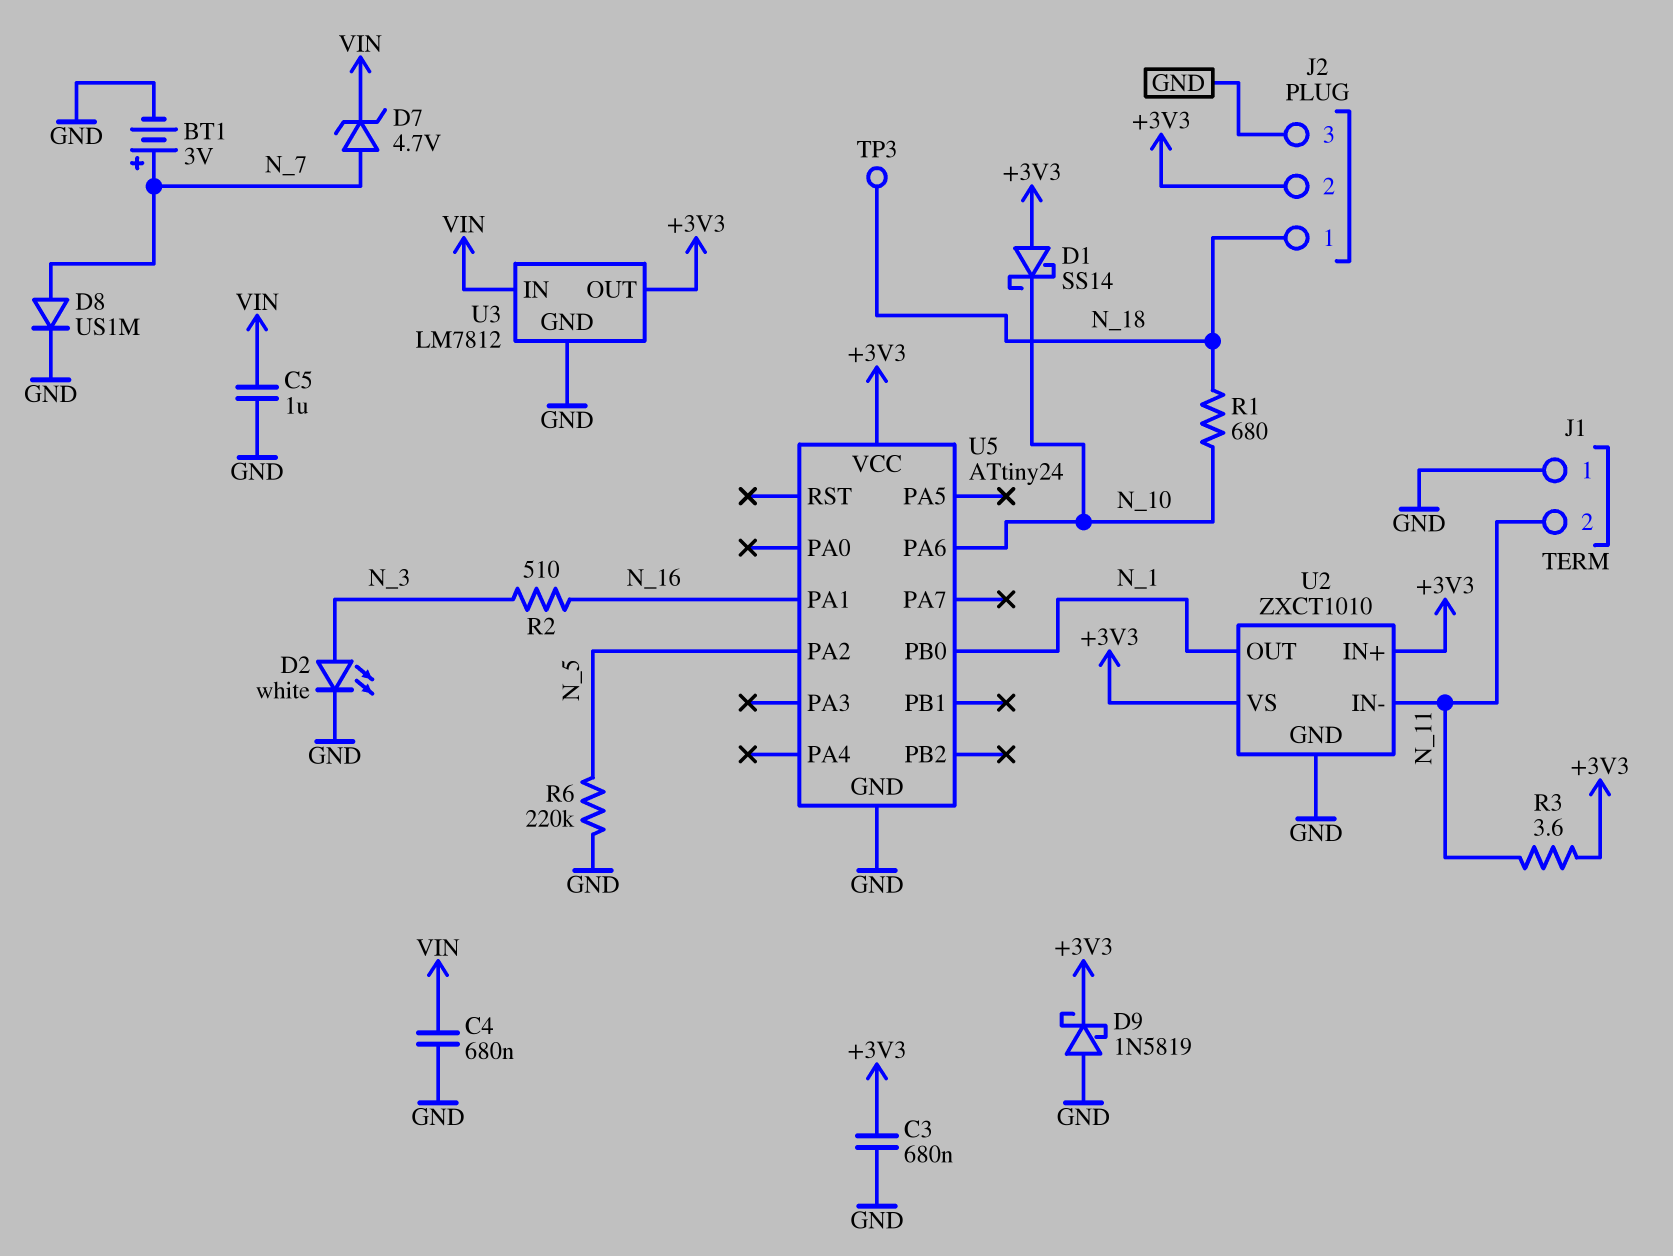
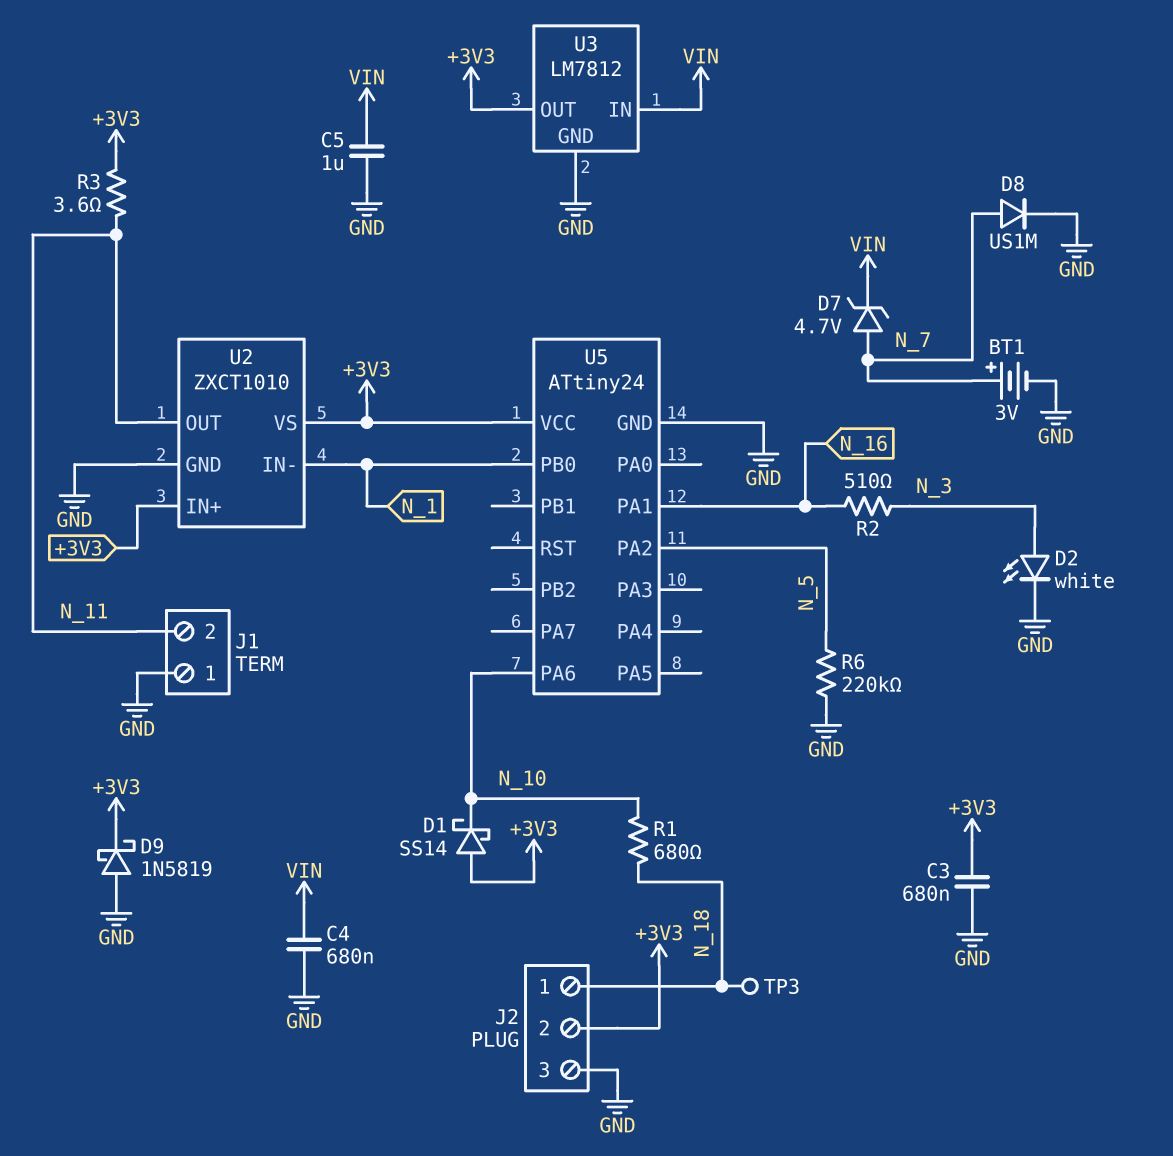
U2 pin IN-: N_11 -> N_1
U2 pin OUT: N_1 -> N_11

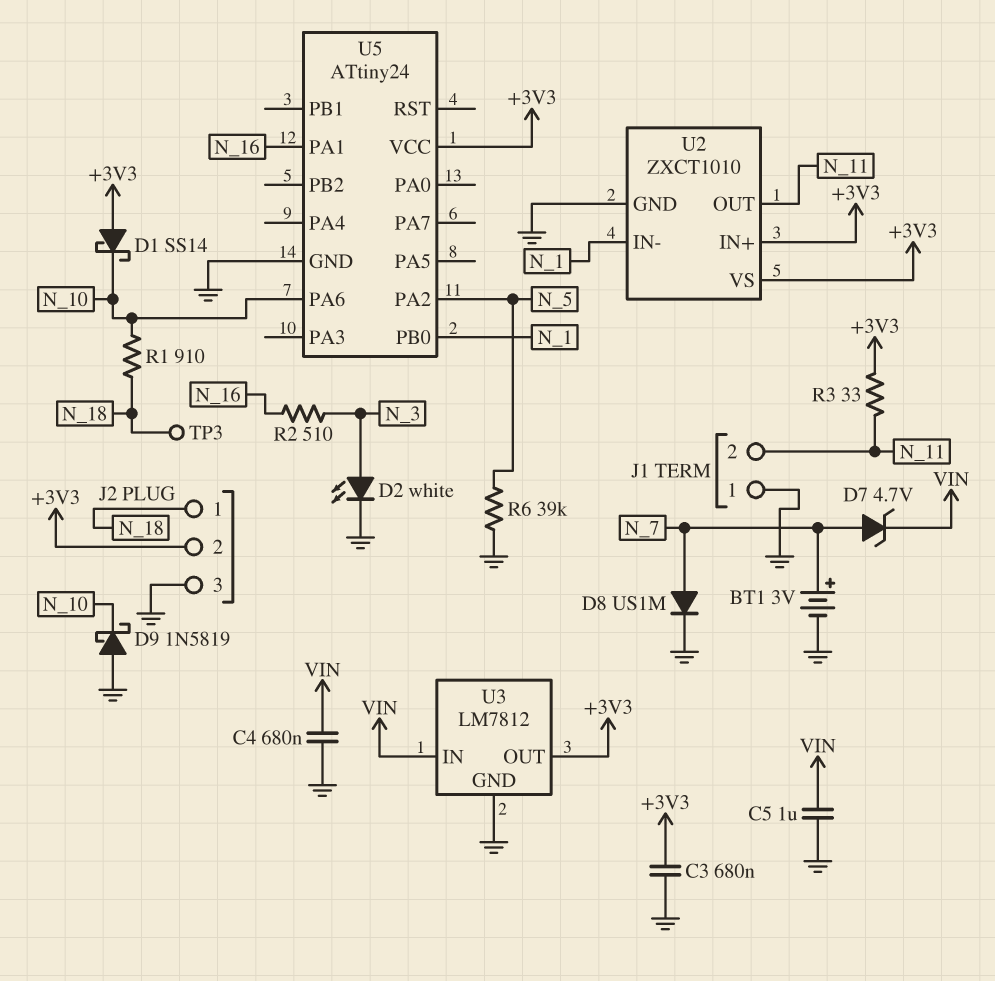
D9: schottky 1N5819 (A GND, K +3V3) -> schottky 1N5819 (A GND, K N_10)
R1: 680 (N_10, N_18) -> 910 (N_10, N_18)
R3: 3.6 (+3V3, N_11) -> 33 (+3V3, N_11)
R6: 220k (GND, N_5) -> 39k (GND, N_5)

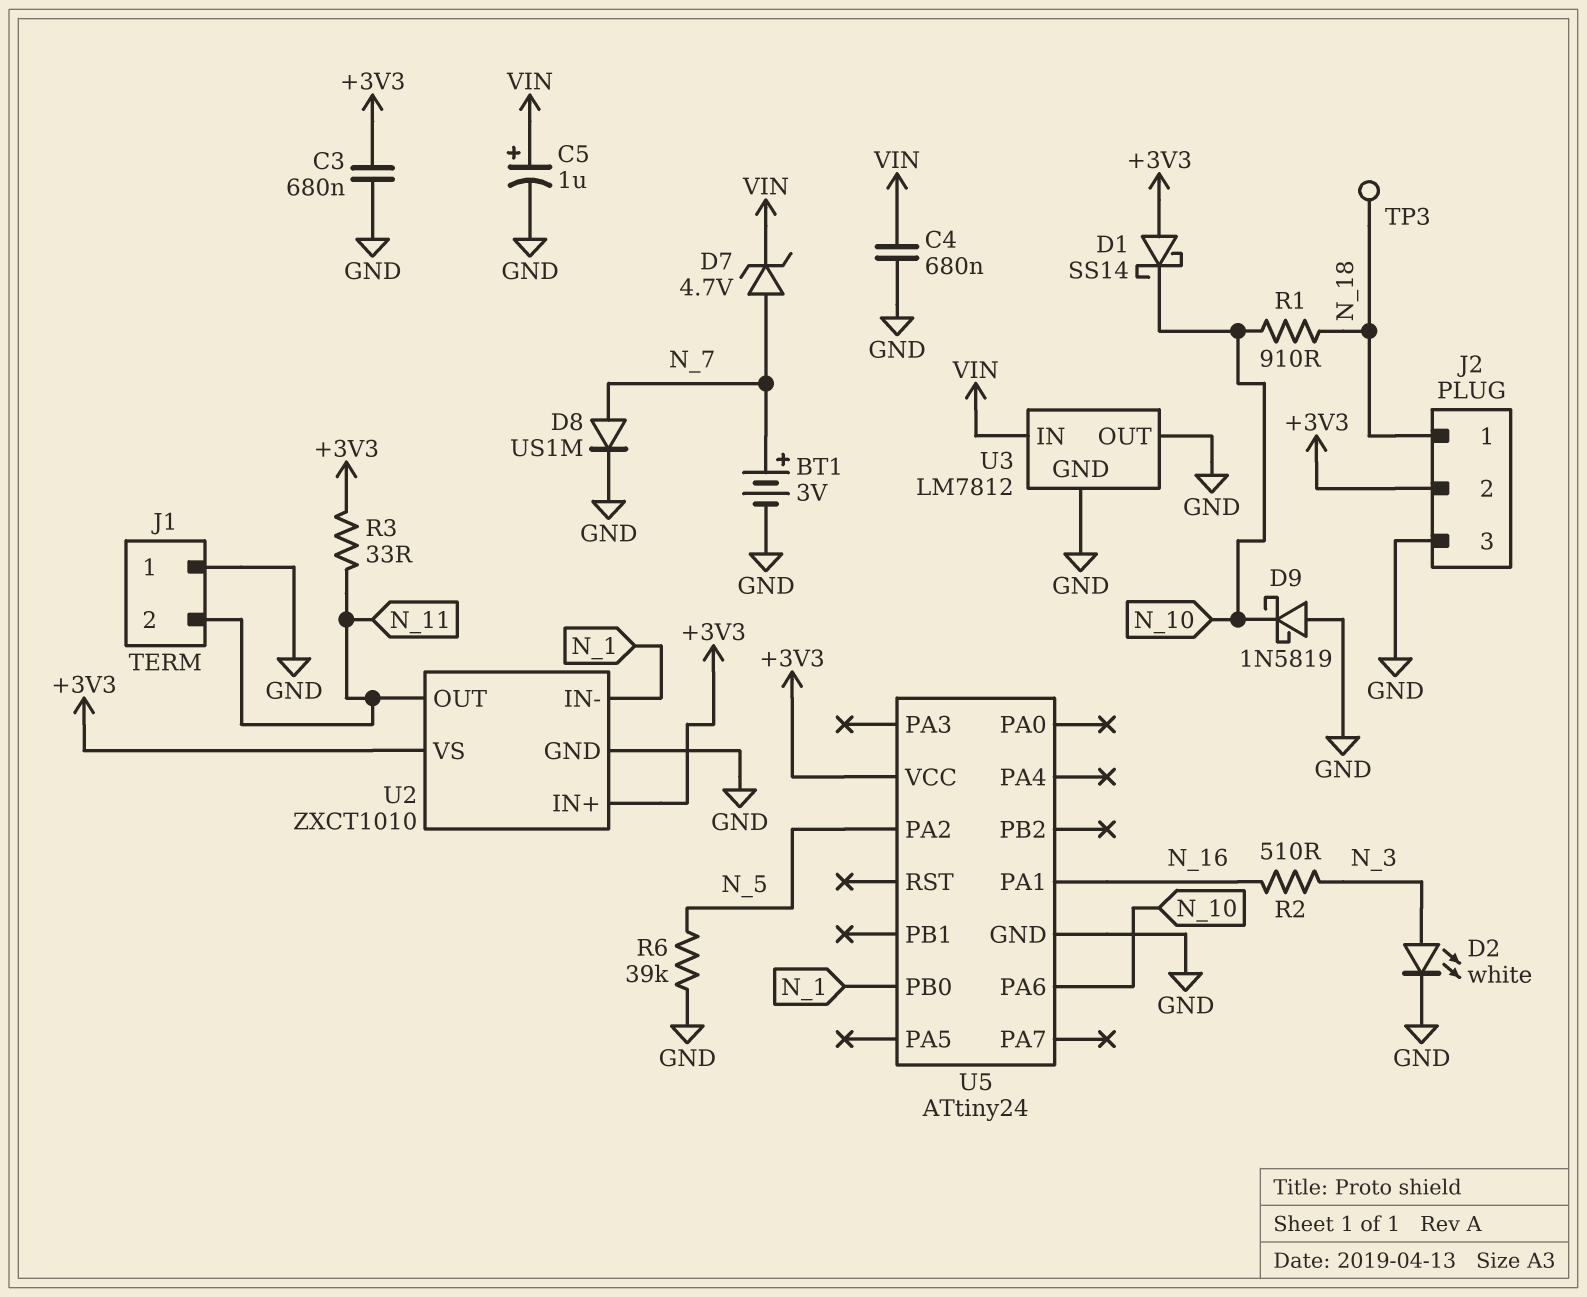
C5: 1uF (GND, VIN) -> 1uF (plus VIN, minus GND)
U3 pin OUT: +3V3 -> GND

